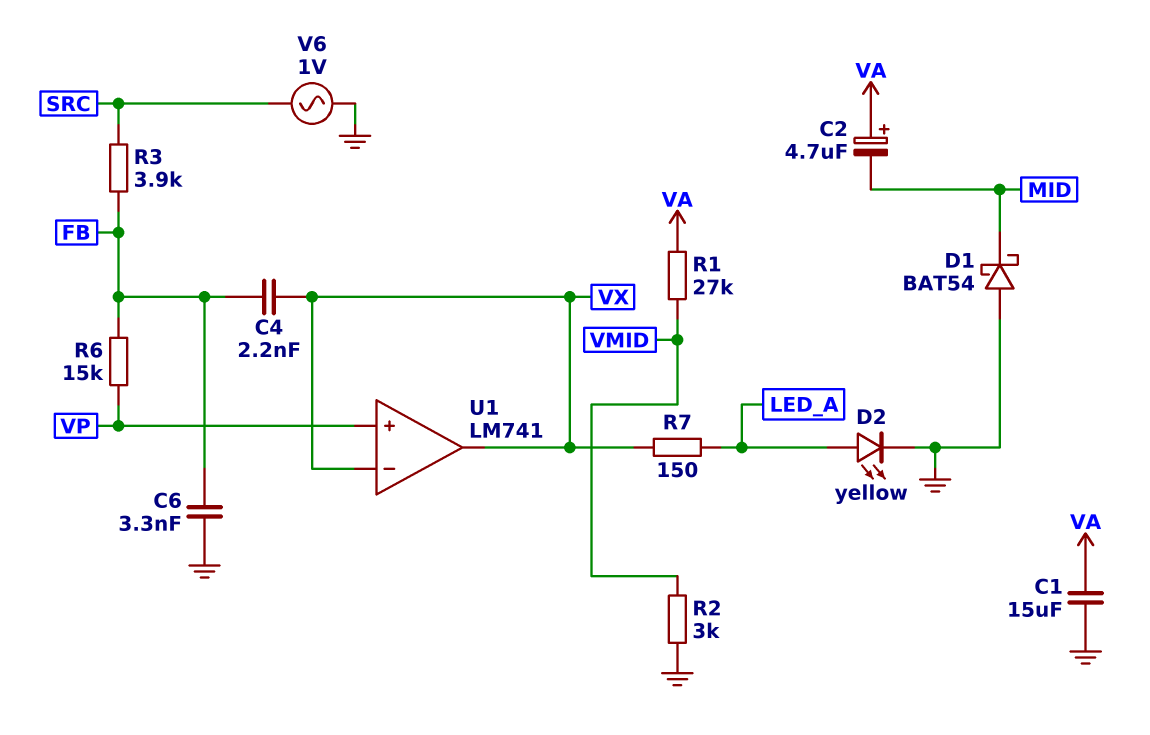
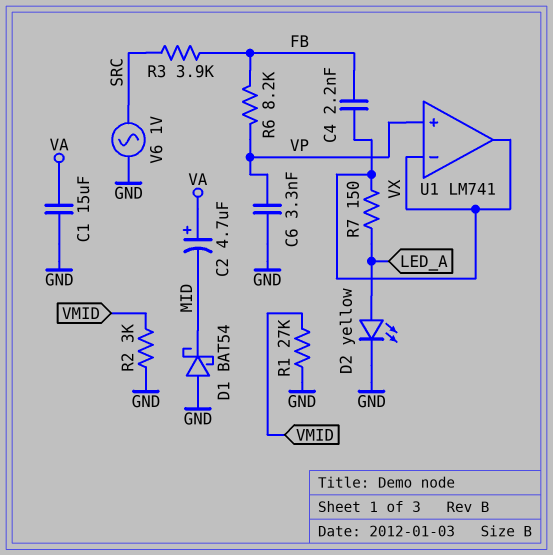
C6: 3.3nF (FB, GND) -> 3.3nF (GND, VP)
R1: 27k (VA, VMID) -> 27k (GND, VMID)
R6: 15k (FB, VP) -> 8.2k (FB, VP)

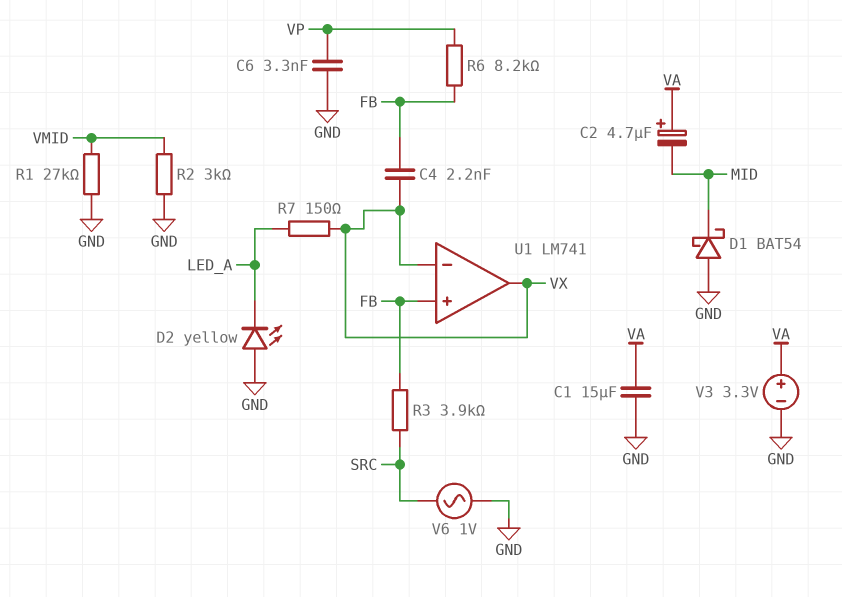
D2: LED yellow (A LED_A, K GND) -> LED yellow (A GND, K LED_A)
U1 pin in+: VP -> FB
V3: none -> 3.3V (plus VA, minus GND)

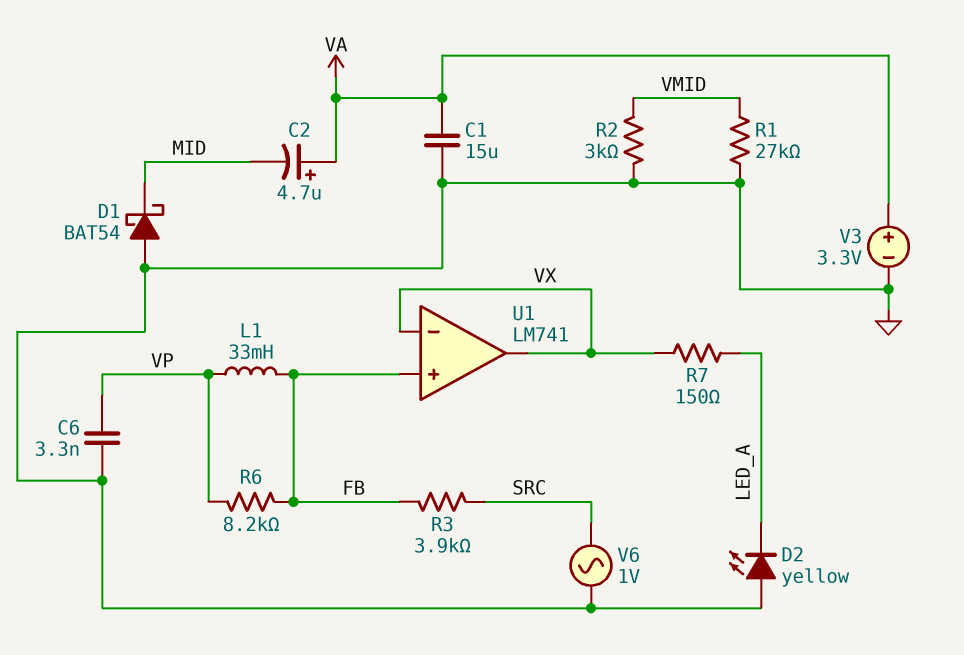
C4: 2.2nF (FB, VX) -> none
L1: none -> 33mH (FB, VP)

